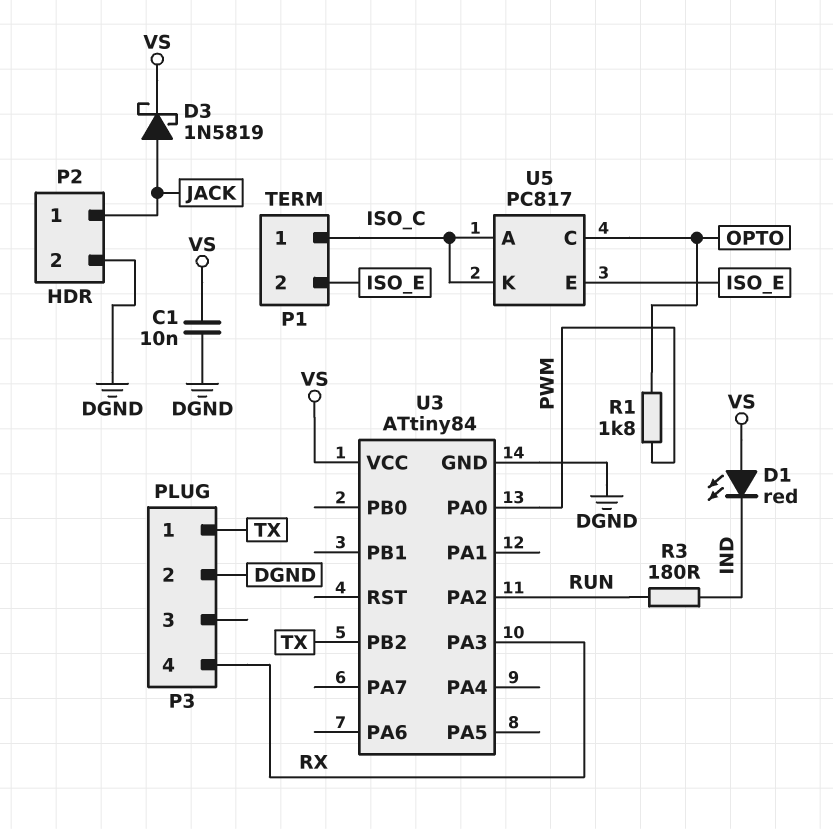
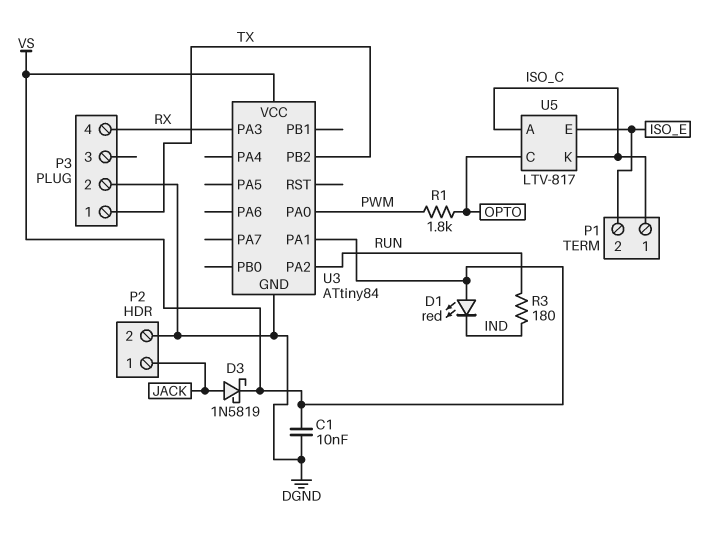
U3 pin PA1: none -> VS
U5: PC817 -> LTV-817

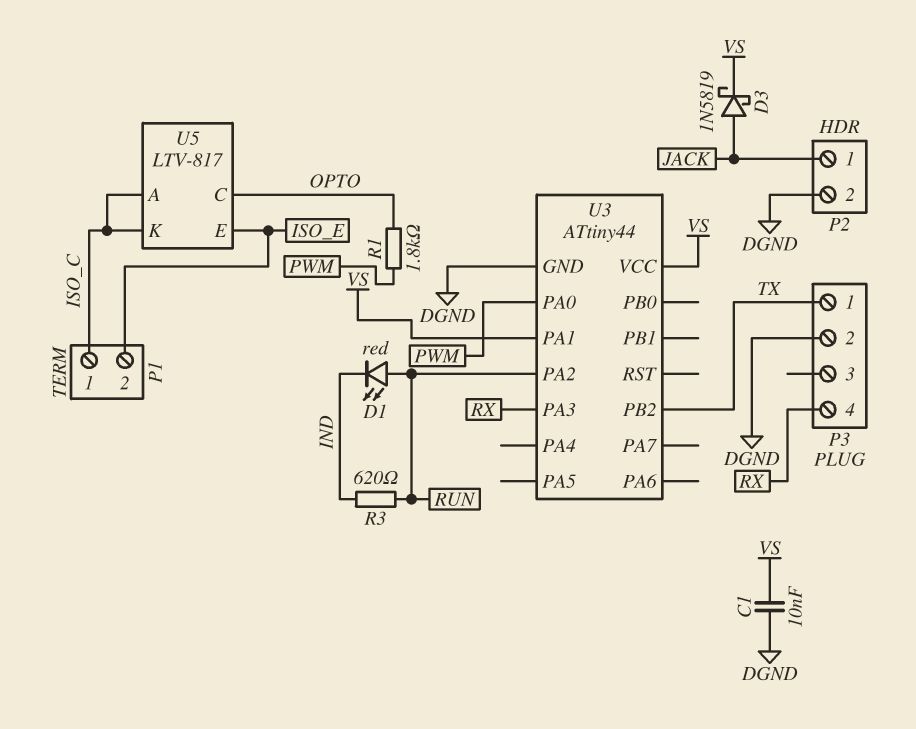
D1: LED red (A VS, K IND) -> LED red (A RUN, K IND)
R3: 180 (IND, RUN) -> 620 (IND, RUN)
U3: ATtiny84 -> ATtiny44

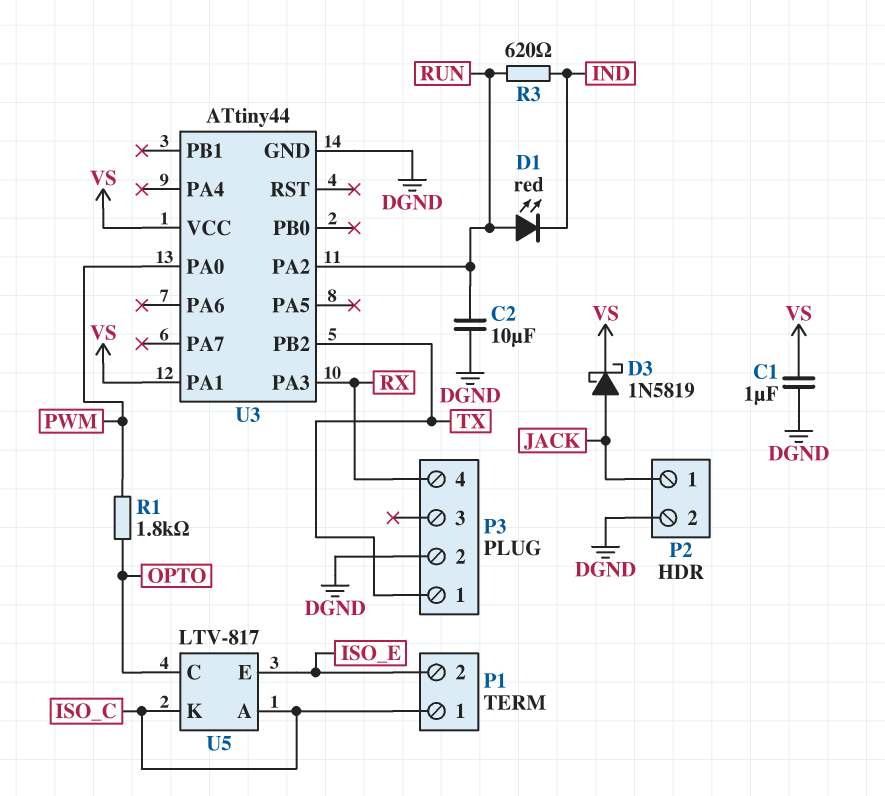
C1: 10nF (DGND, VS) -> 1uF (DGND, VS)
C2: none -> 10uF (DGND, RUN)

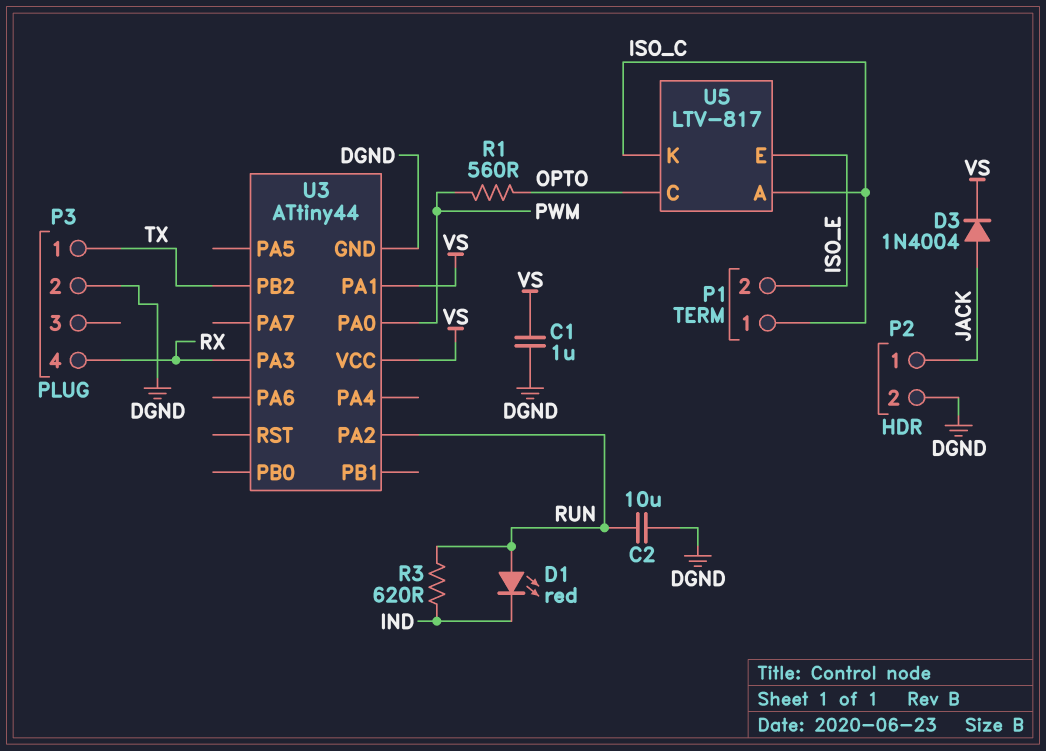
D3: schottky 1N5819 (A JACK, K VS) -> diode 1N4004 (A JACK, K VS)
R1: 1.8k (OPTO, PWM) -> 560 (OPTO, PWM)

